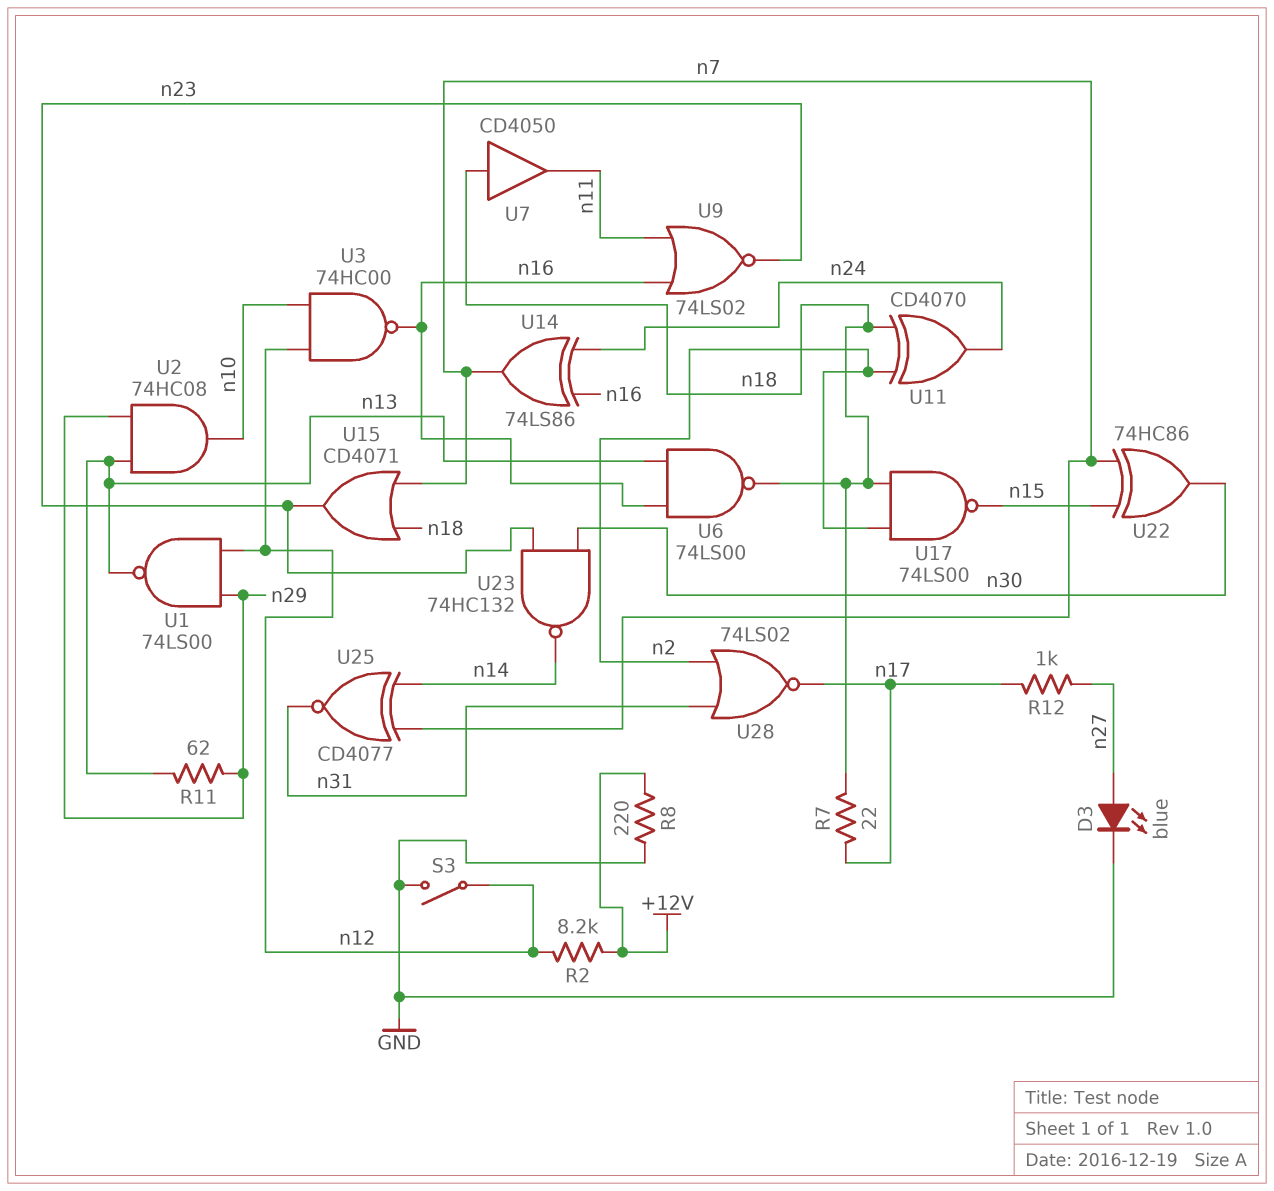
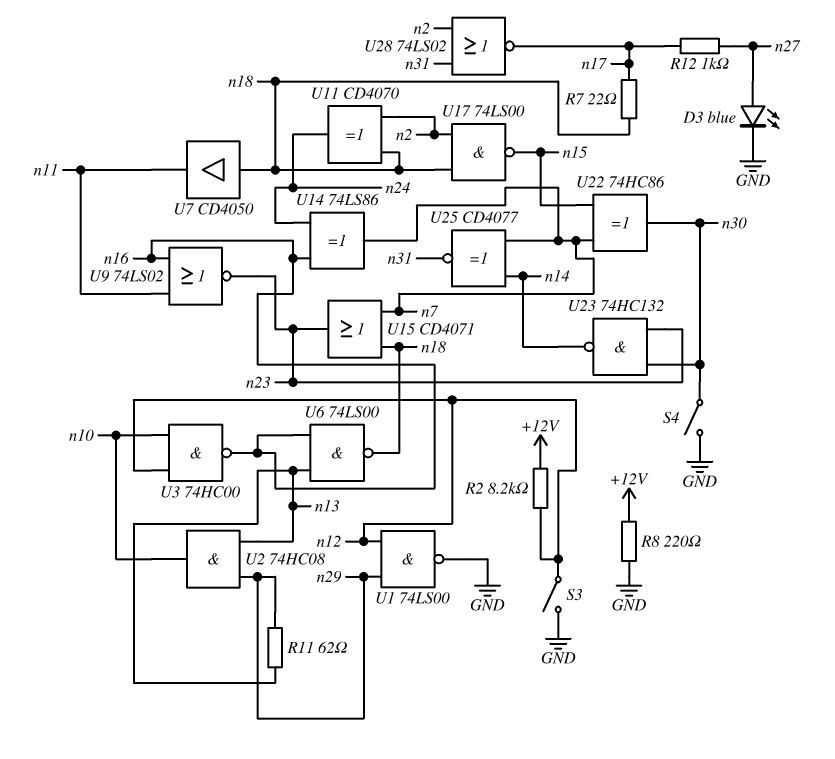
S4: none -> switch (GND, n30)
U1: NAND 74LS00 (in n12, in n29, out n13) -> NAND 74LS00 (in n12, in n29, out GND)

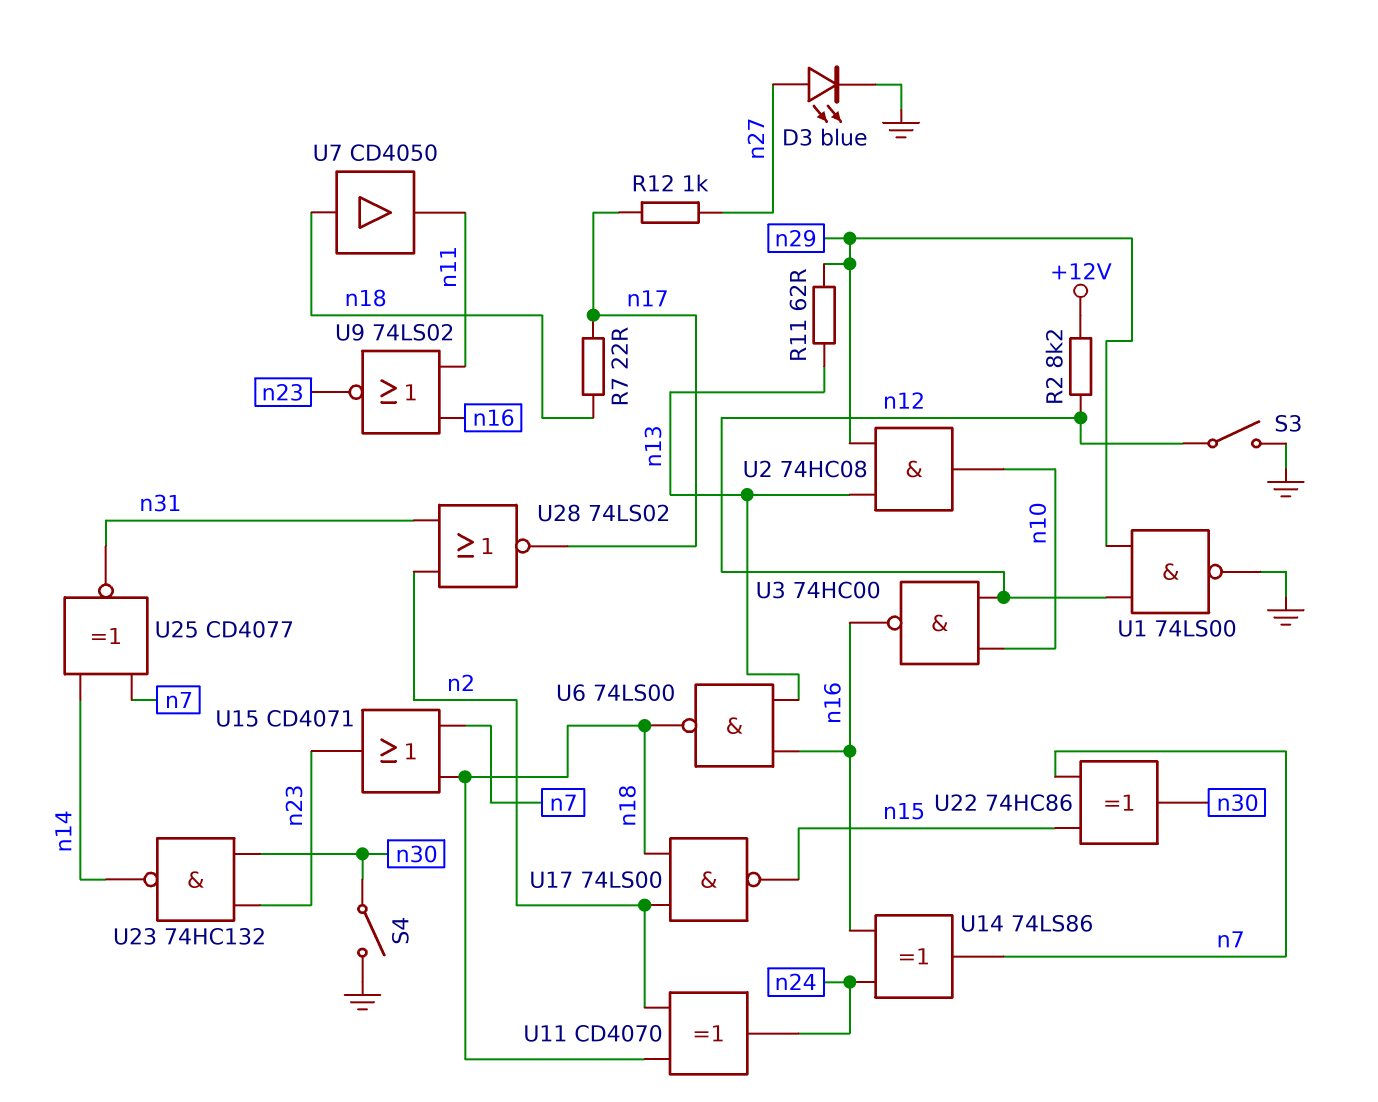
R8: 220 (+12V, GND) -> none

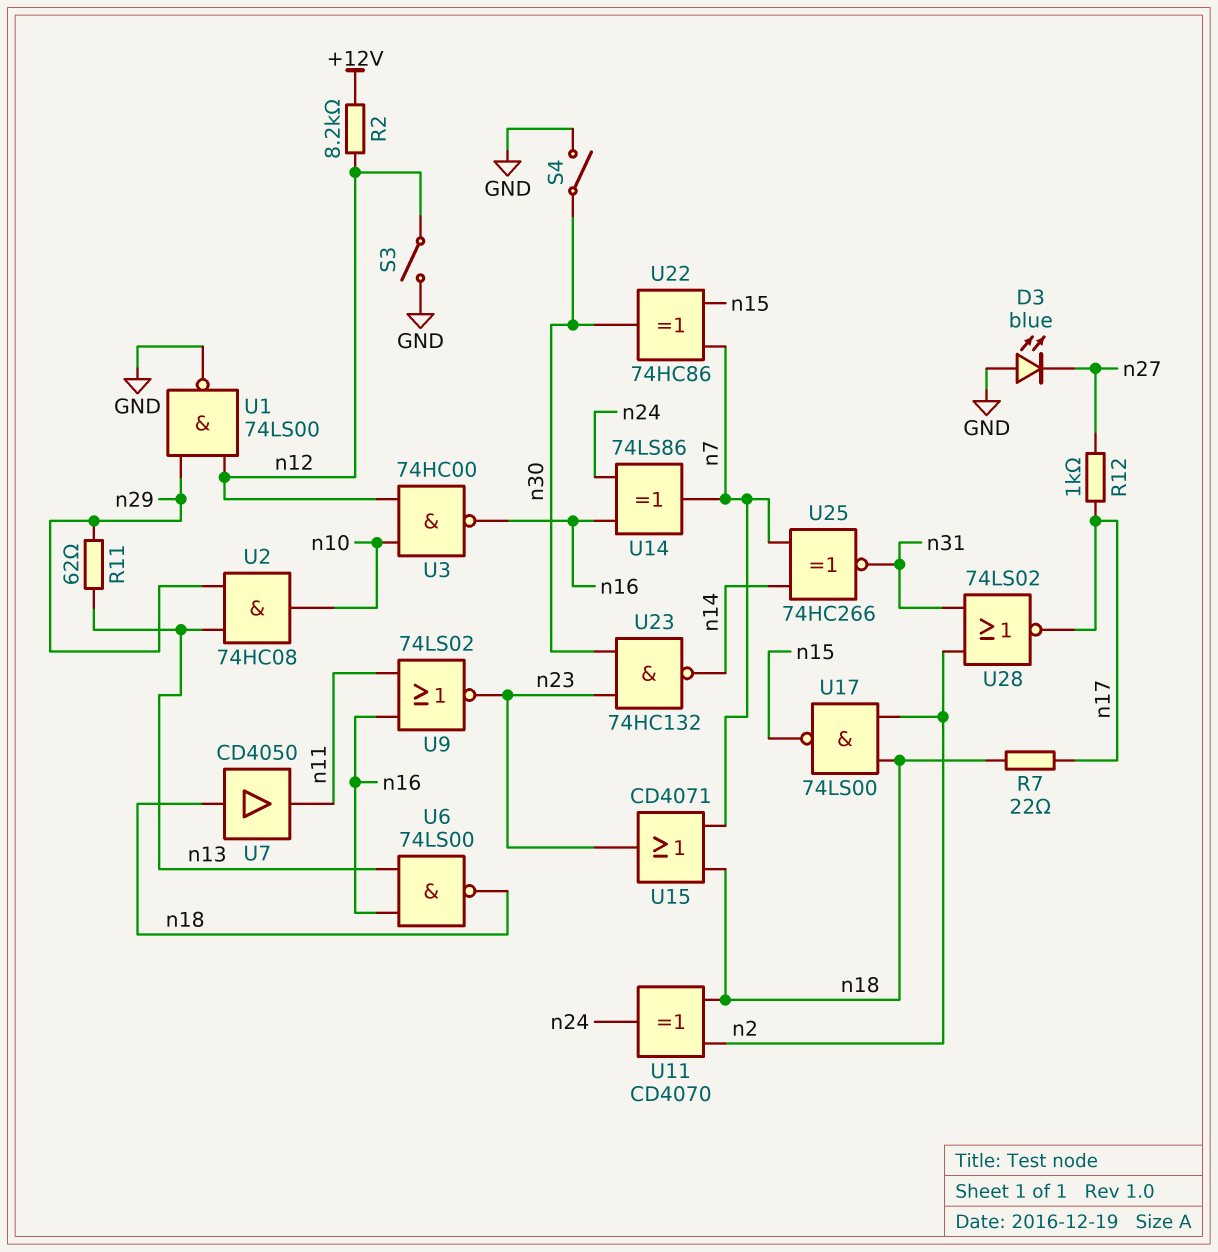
D3: LED blue (A n27, K GND) -> LED blue (A GND, K n27)
U25: XNOR CD4077 (in n7, in n14, out n31) -> XNOR 74HC266 (in n7, in n14, out n31)

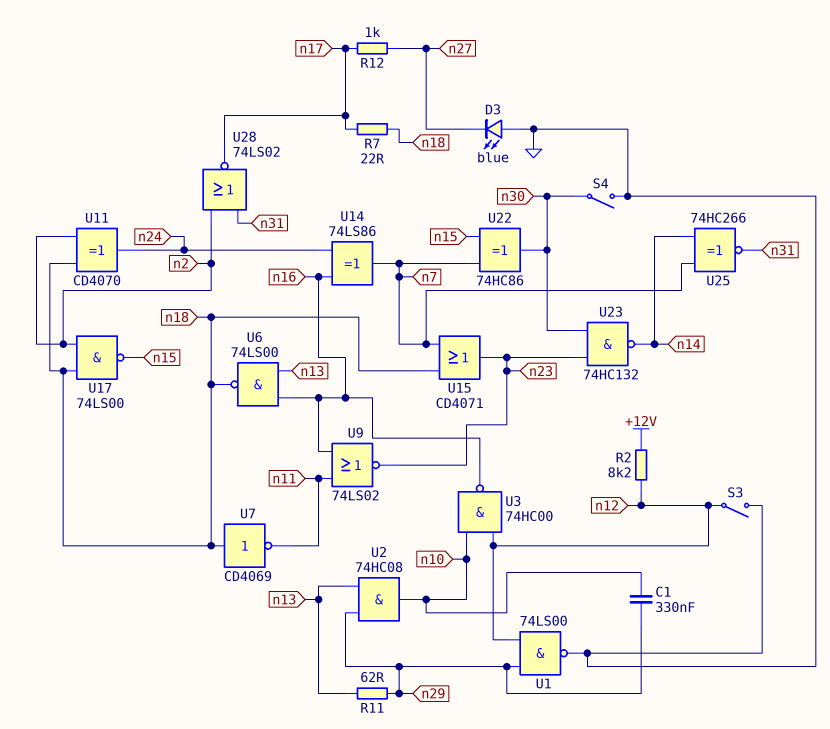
C1: none -> 330nF (n10, n29)
U7: buffer CD4050 (in n18, out n11) -> NOT CD4069 (in n18, out n11)

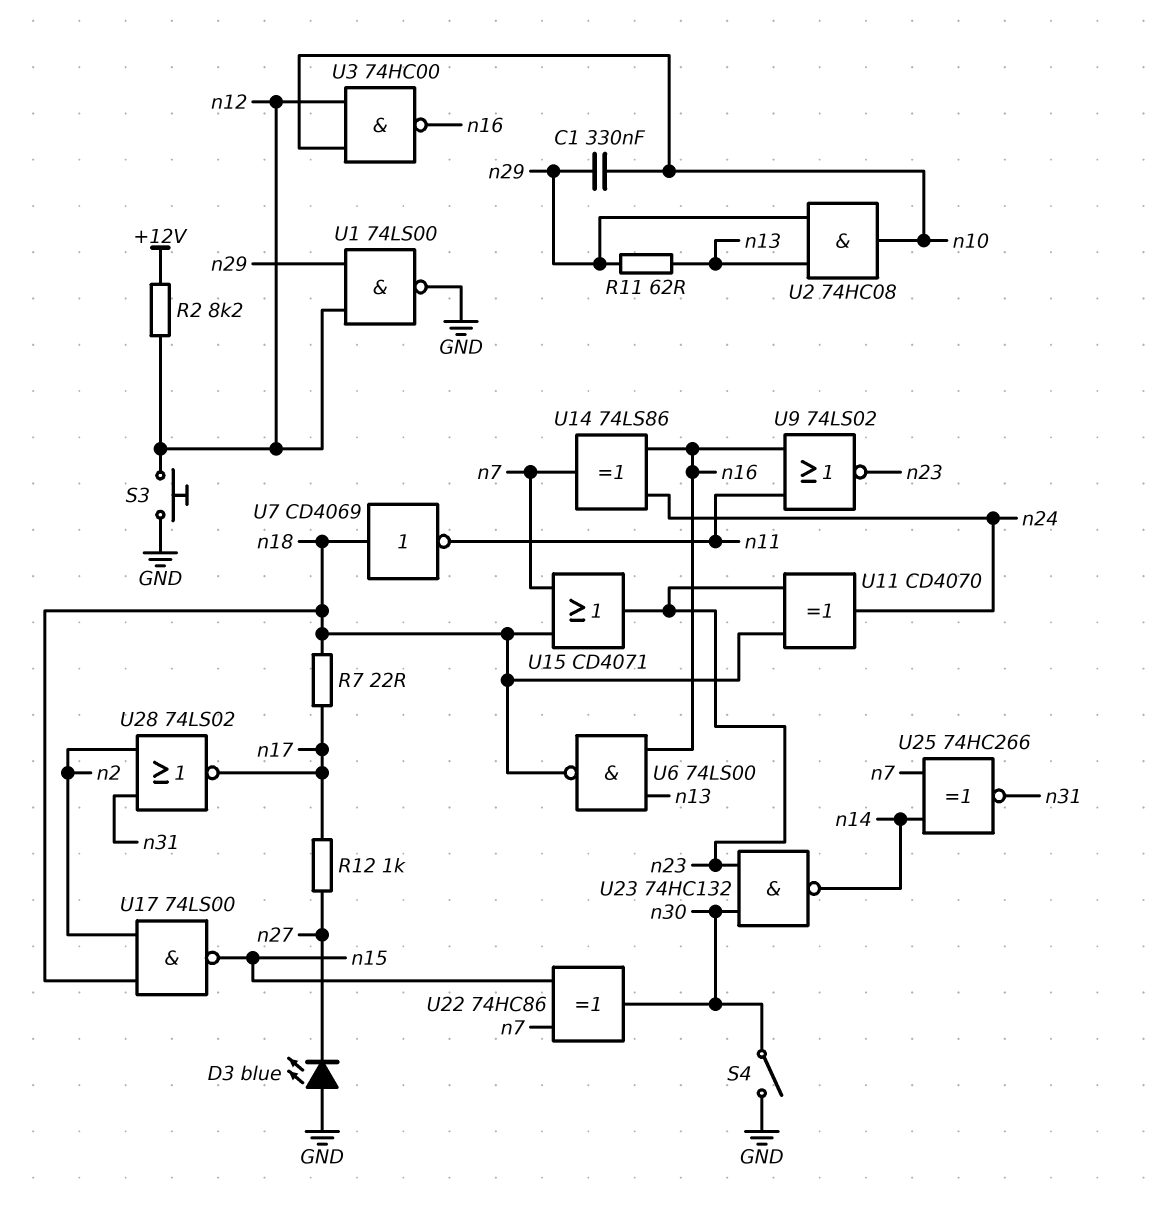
S3: switch (GND, n12) -> button (GND, n12)
U11: XOR CD4070 (in n2, in n18, out n24) -> XOR CD4070 (in n18, in n23, out n24)

